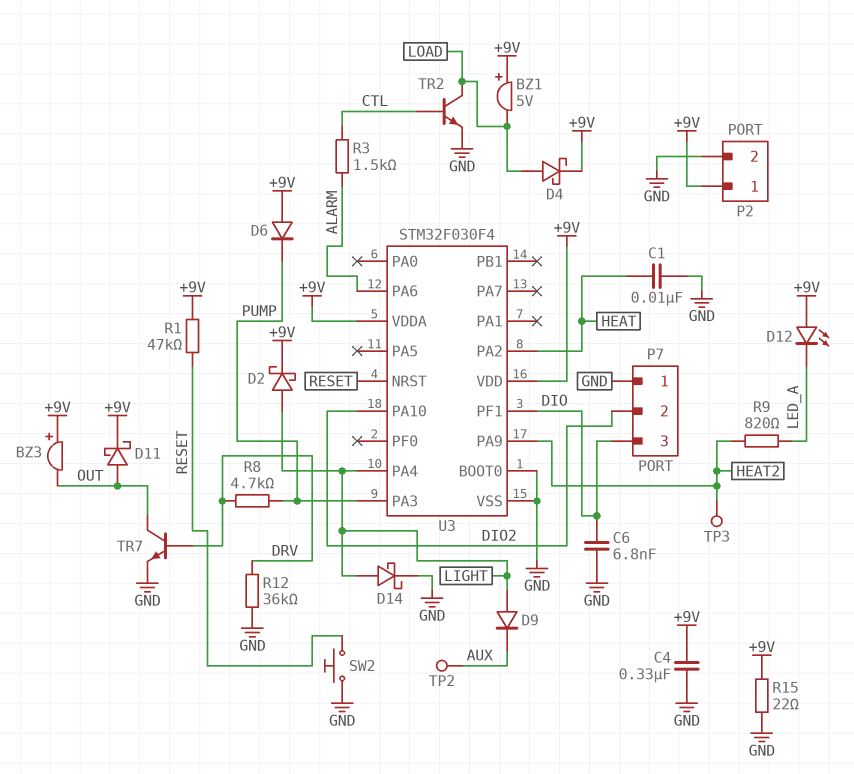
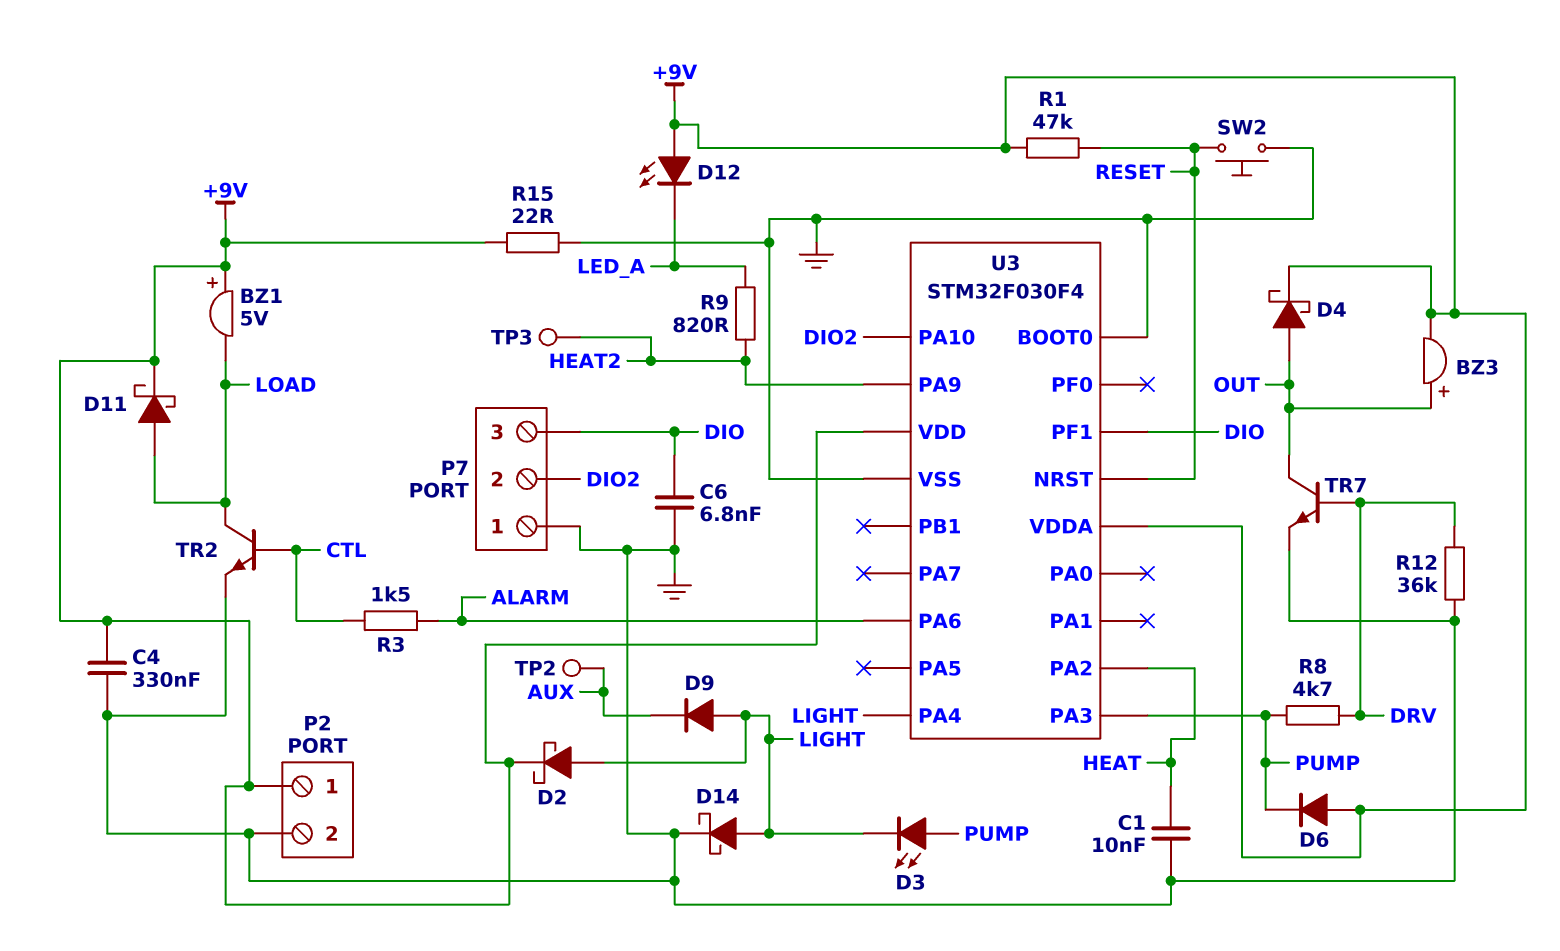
BZ3: buzzer (plus +9V, minus OUT) -> buzzer (plus OUT, minus +9V)
D3: none -> LED (A PUMP, K LIGHT)
D4: schottky (A LOAD, K +9V) -> schottky (A OUT, K +9V)
D11: schottky (A OUT, K +9V) -> schottky (A LOAD, K +9V)

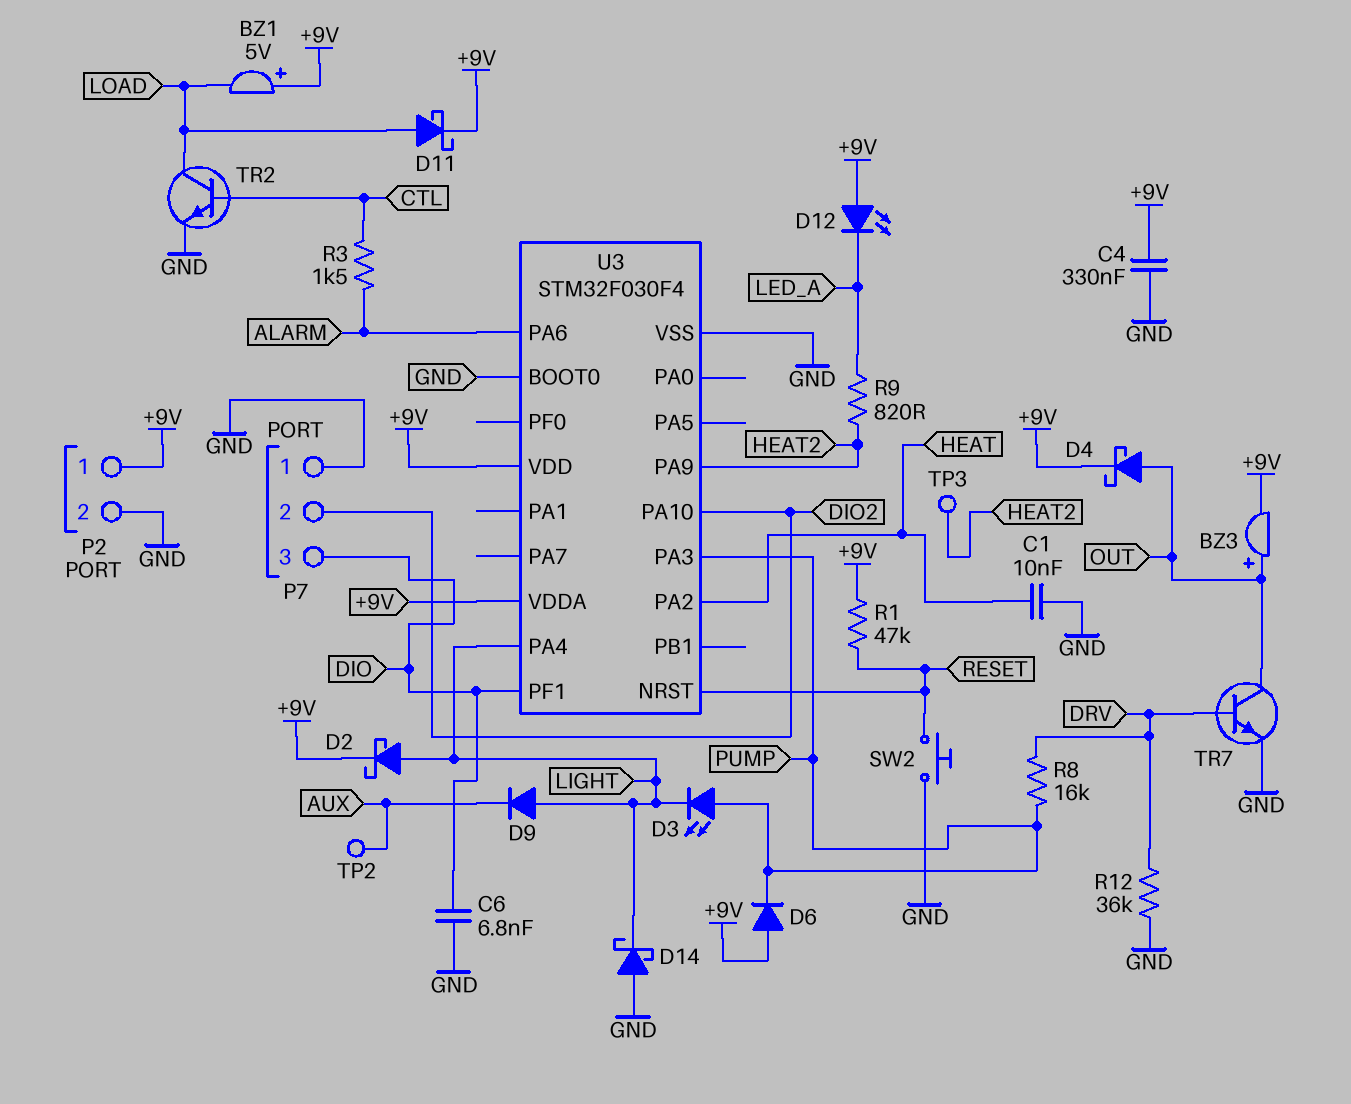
D14: schottky (A LIGHT, K GND) -> schottky (A GND, K LIGHT)
R8: 4.7k (DRV, PUMP) -> 16k (DRV, PUMP)
R15: 22 (+9V, GND) -> none

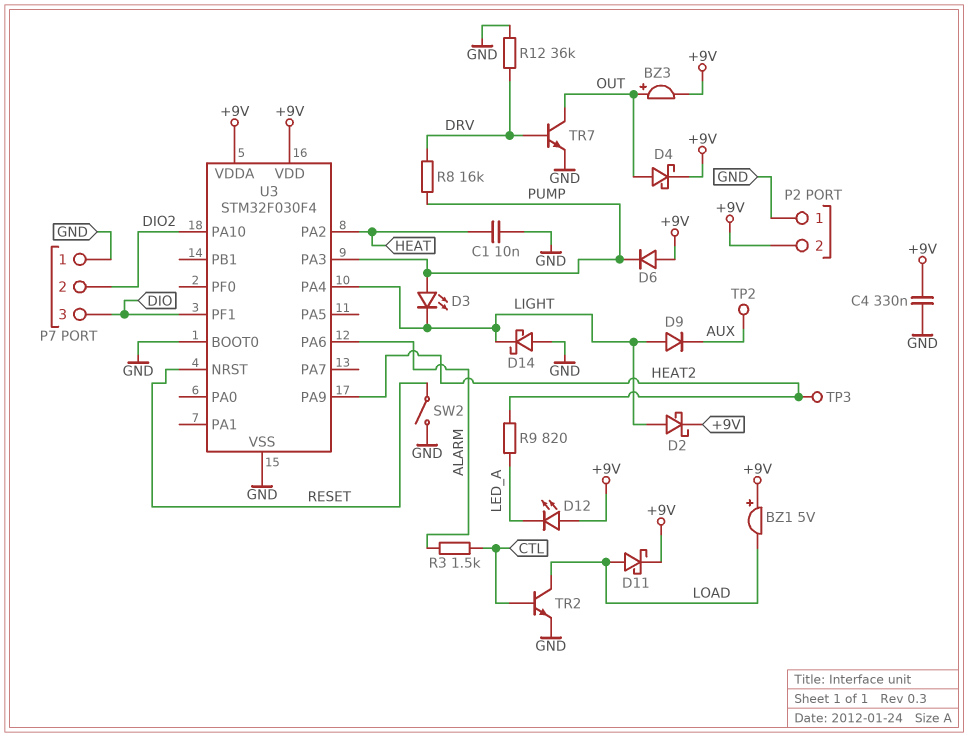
C6: 6.8nF (DIO, GND) -> none
P2 pin 1: +9V -> GND
P2 pin 2: GND -> +9V
R1: 47k (+9V, RESET) -> none
SW2: button (GND, RESET) -> switch (GND, RESET)

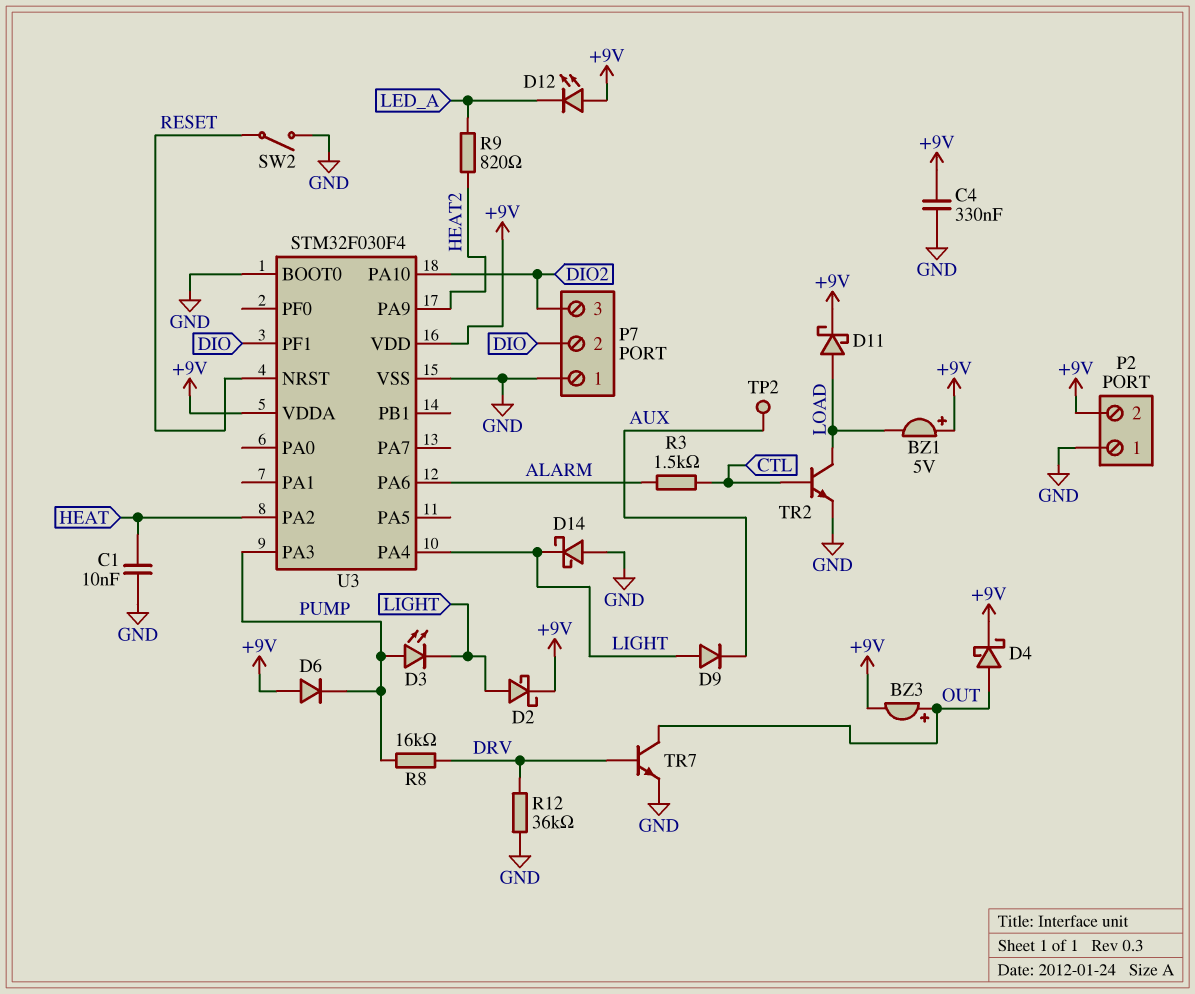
P7 pin 2: DIO2 -> DIO
P7 pin 3: DIO -> DIO2
TP3: test point (HEAT2) -> none

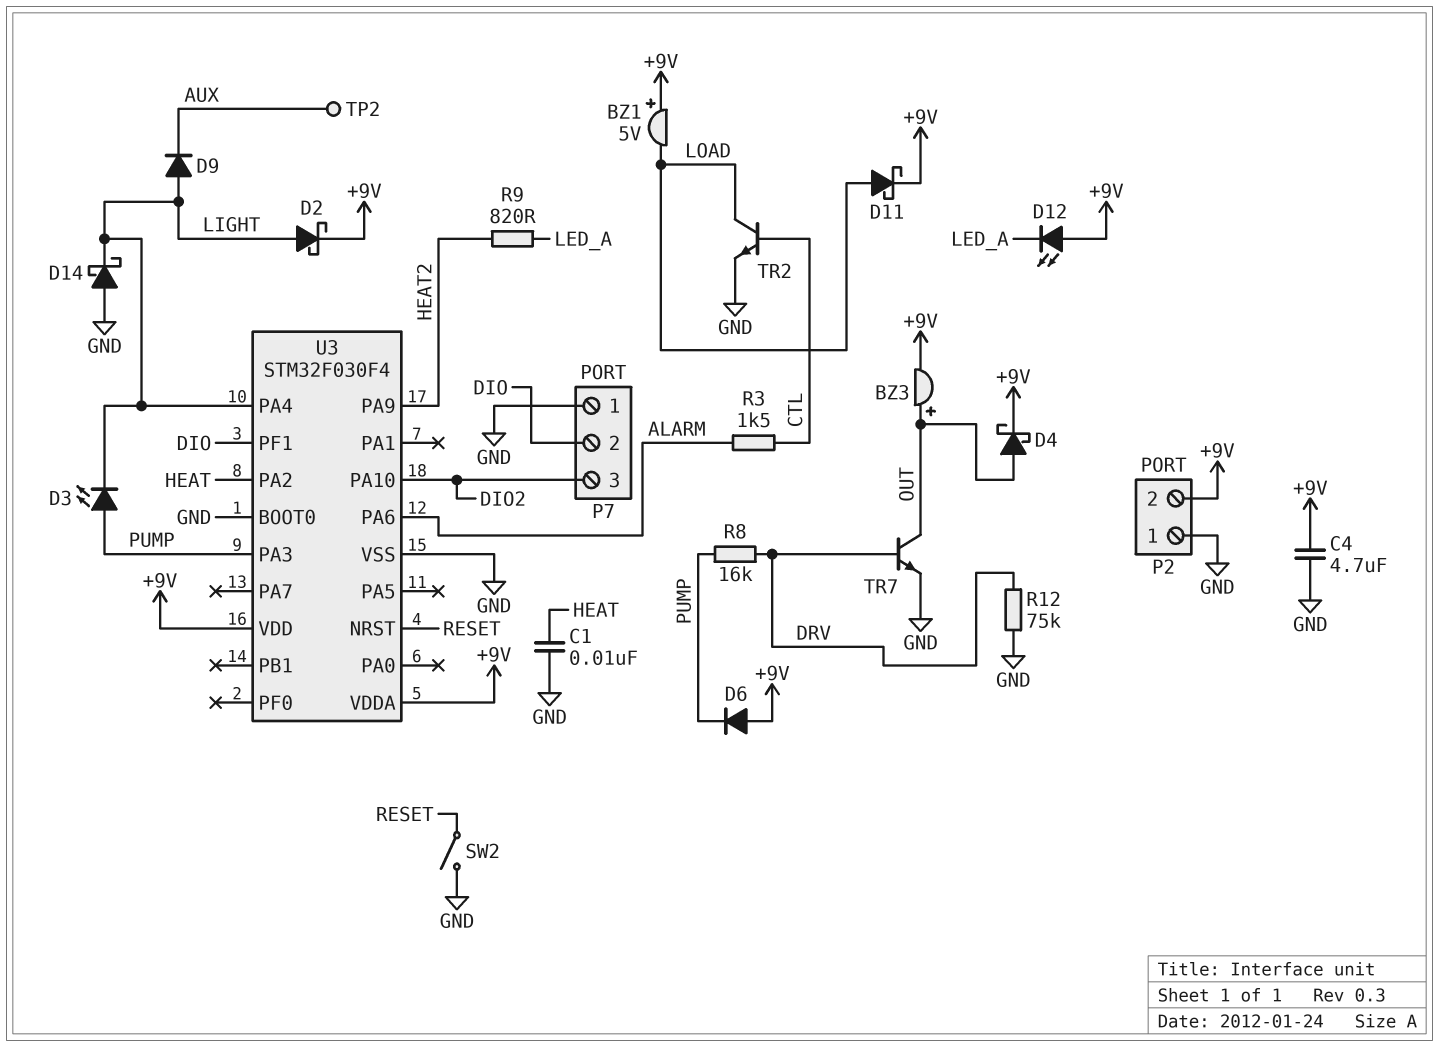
C4: 330nF (+9V, GND) -> 4.7uF (+9V, GND)
R12: 36k (DRV, GND) -> 75k (DRV, GND)

